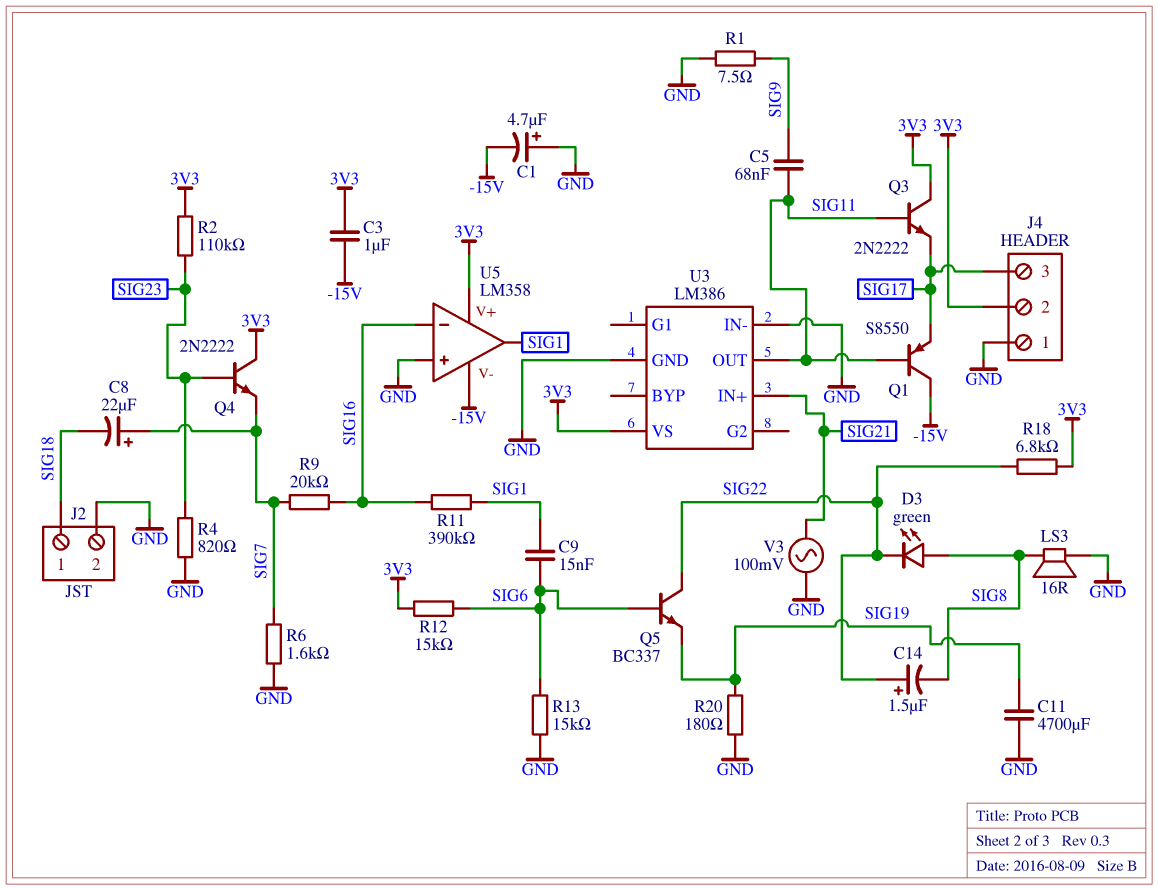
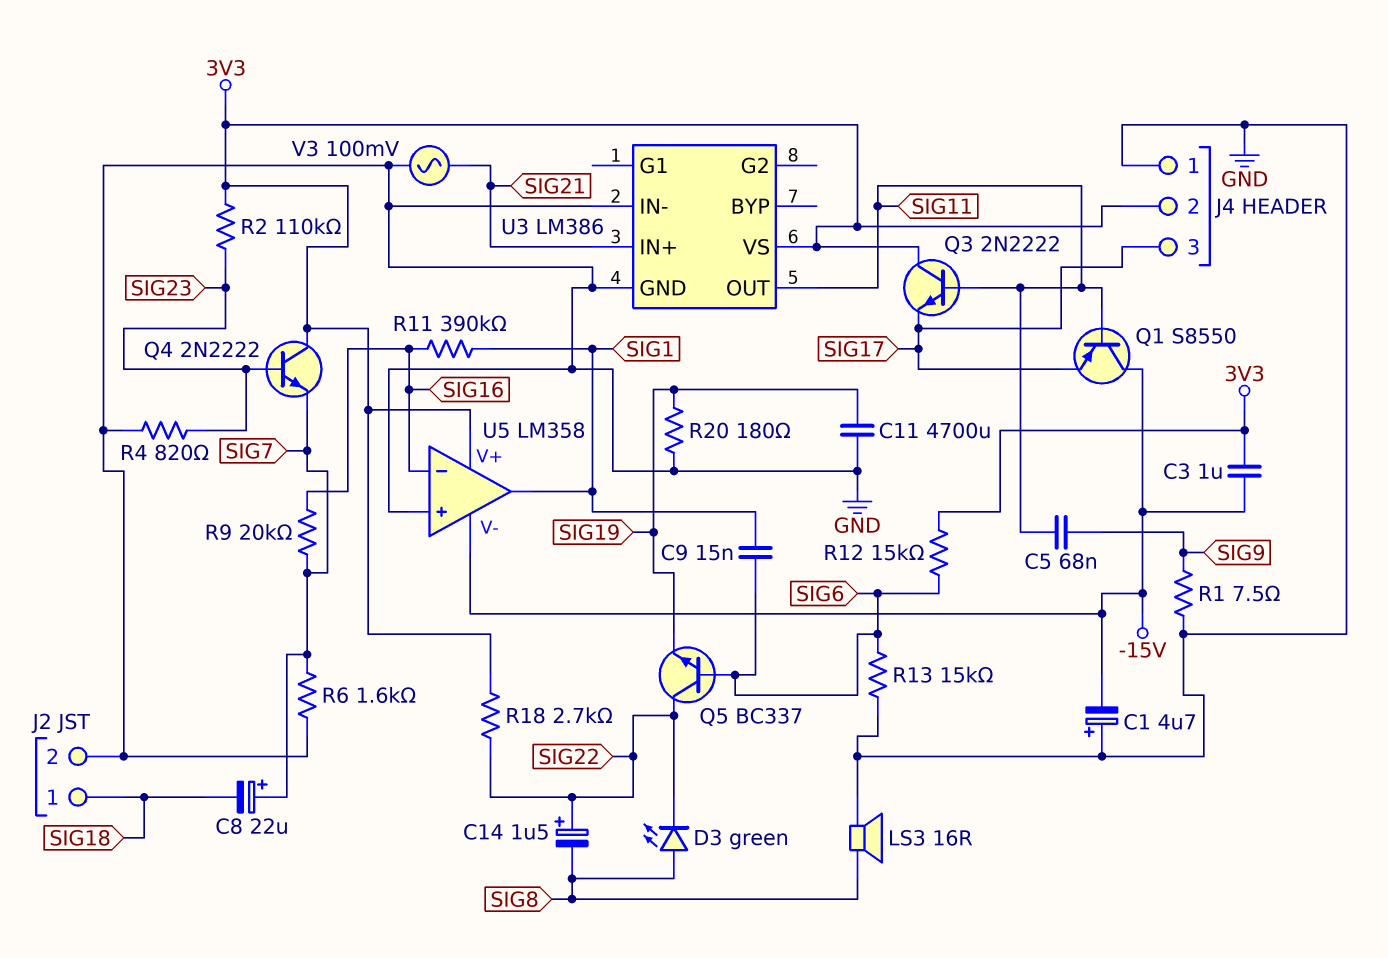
R18: 6.8k (3V3, SIG22) -> 2.7k (3V3, SIG22)

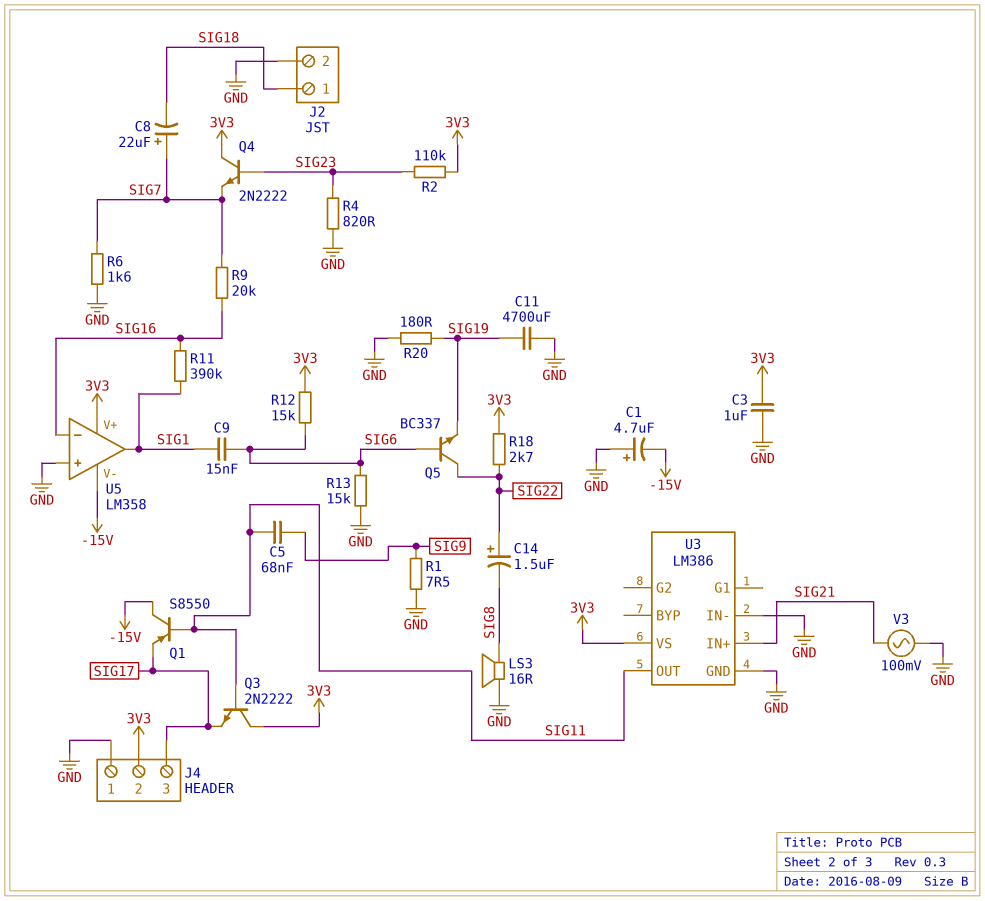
C3: 1uF (-15V, 3V3) -> 1uF (3V3, GND)
D3: LED green (A SIG8, K SIG22) -> none

